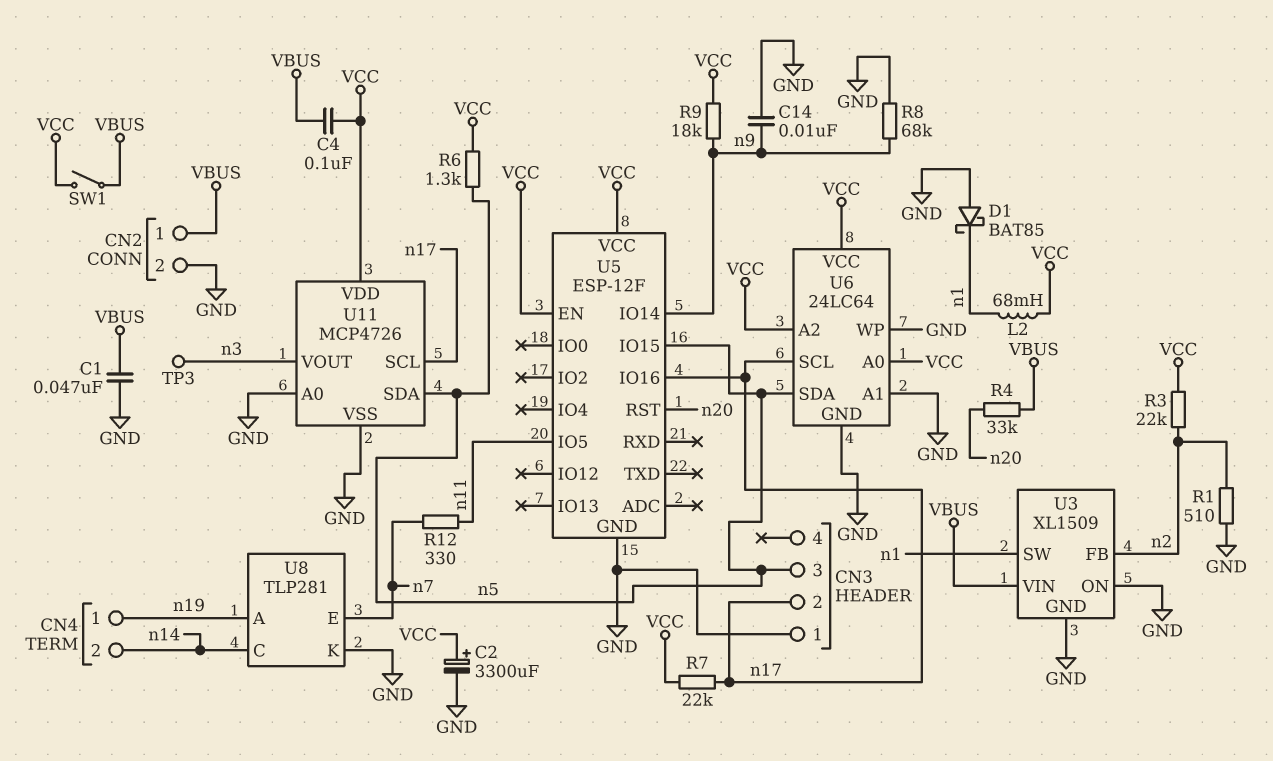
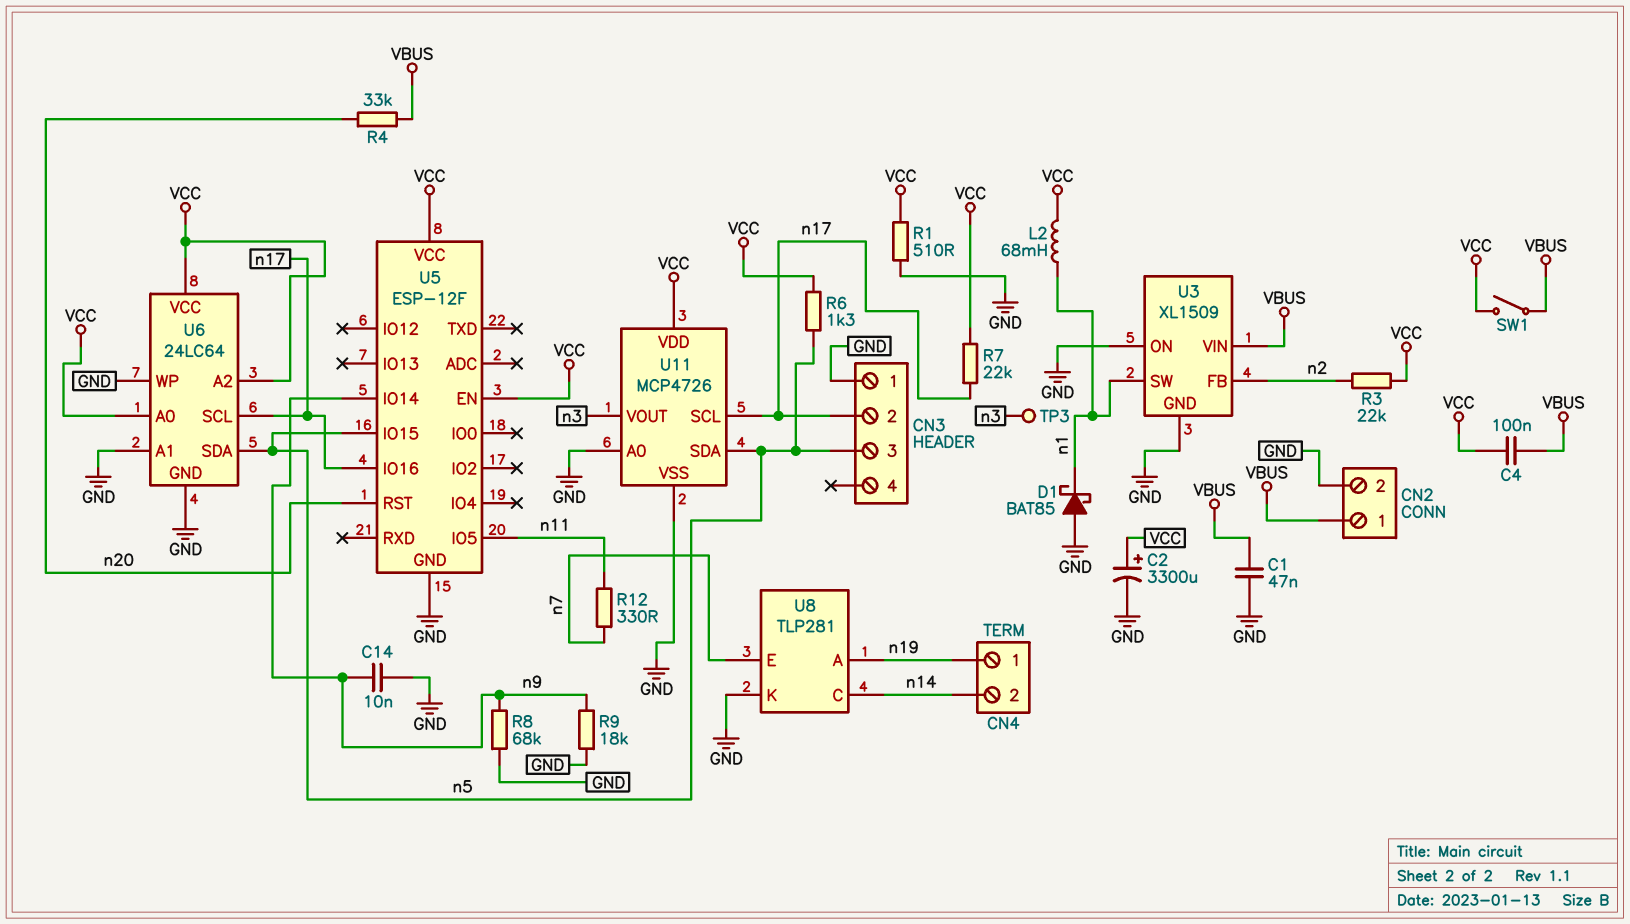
R1: 510 (GND, n2) -> 510 (GND, VCC)
R9: 18k (VCC, n9) -> 18k (GND, n9)

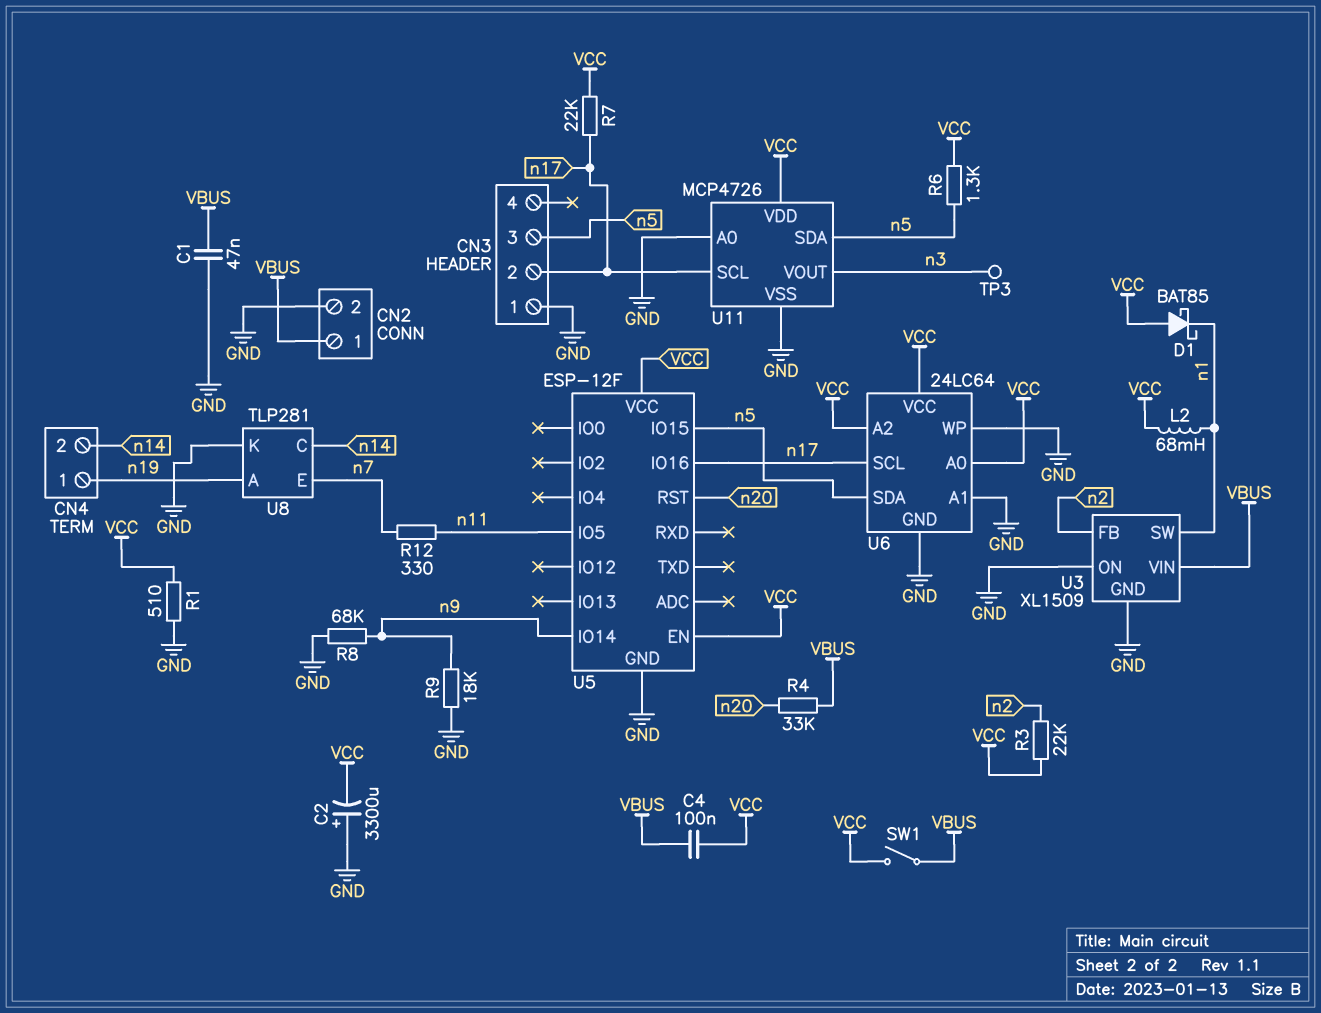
C2: 3300uF (plus VCC, minus GND) -> 3300uF (plus GND, minus VCC)
C14: 10nF (GND, n9) -> none
D1: schottky BAT85 (A GND, K n1) -> schottky BAT85 (A VCC, K n1)

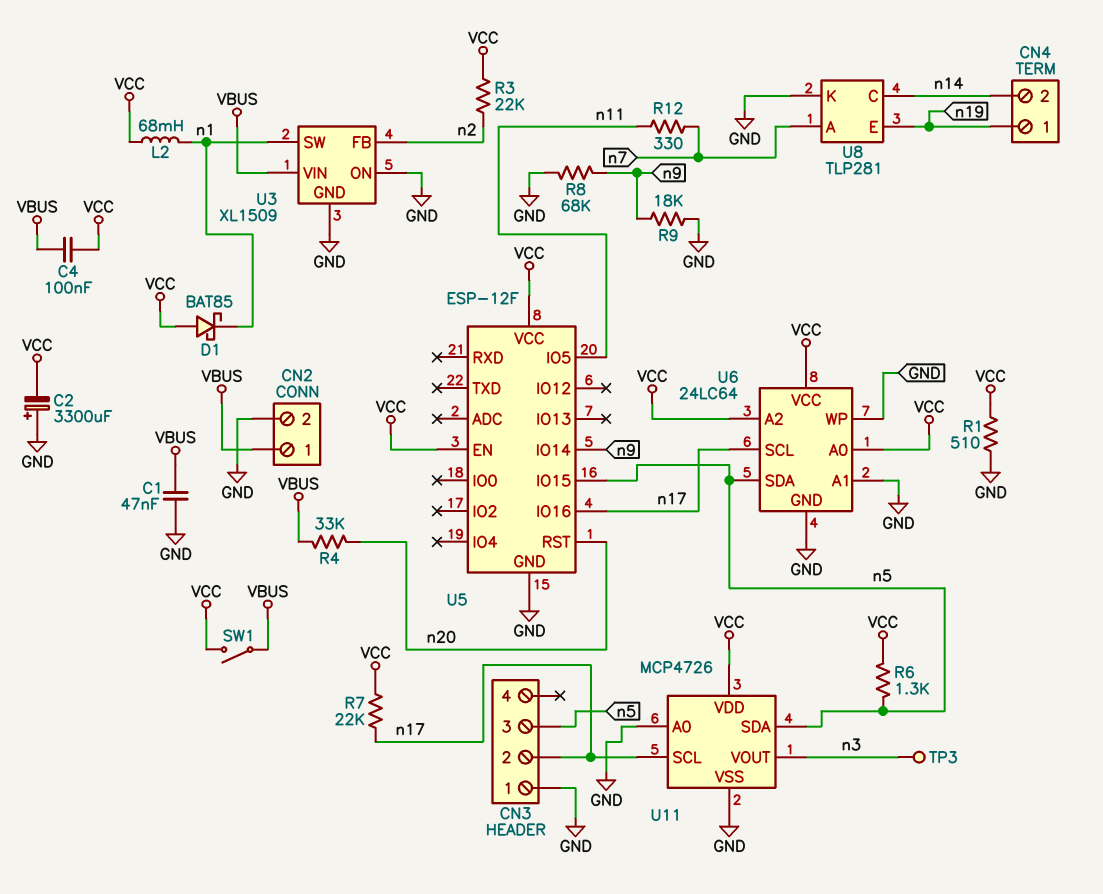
U8 pin A: n19 -> n7
U8 pin E: n7 -> n19

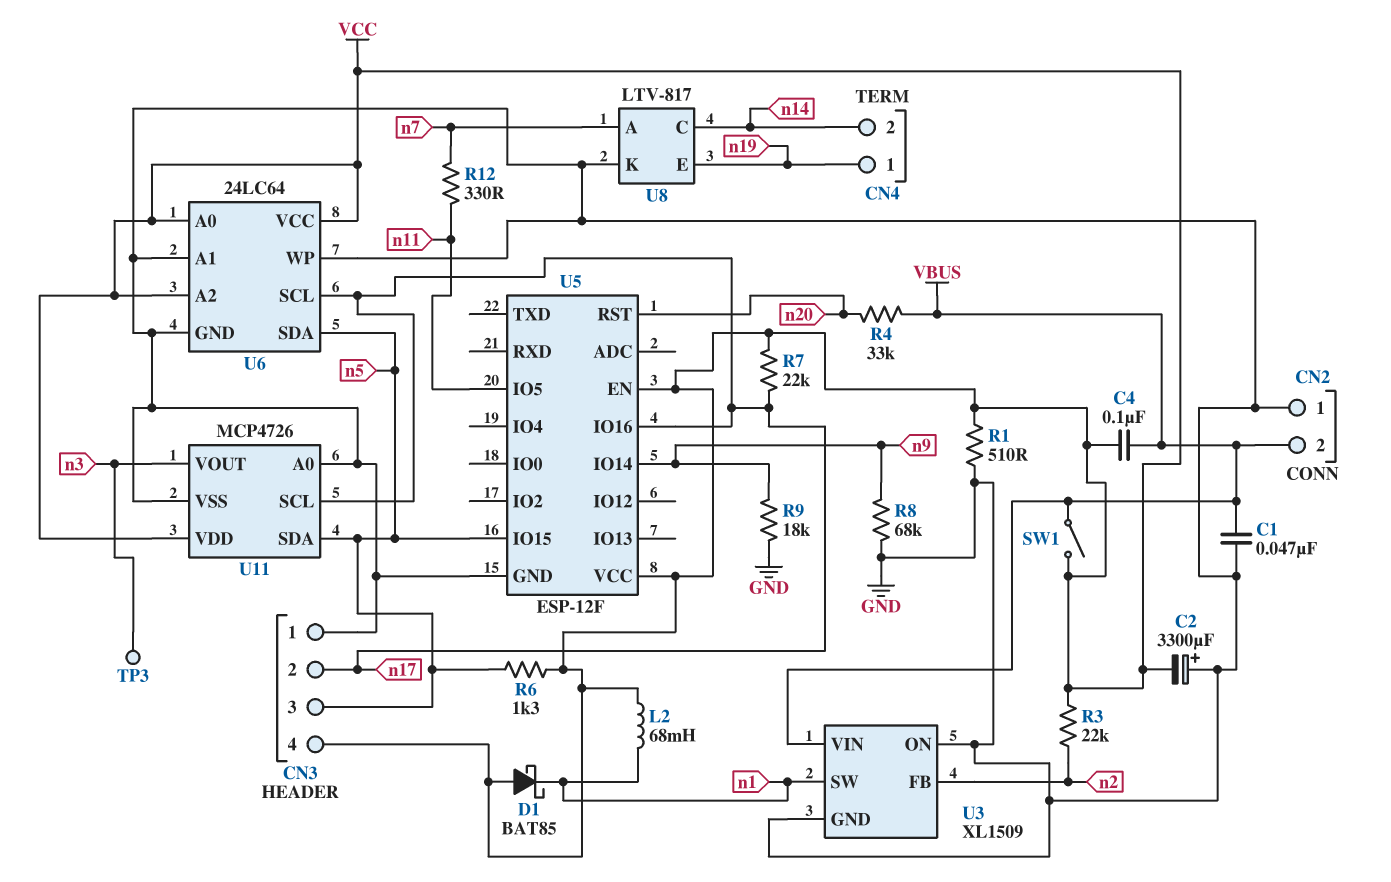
CN2 pin 1: VBUS -> GND
CN2 pin 2: GND -> VBUS
CN3 pin 4: none -> VCC
U8: TLP281 -> LTV-817

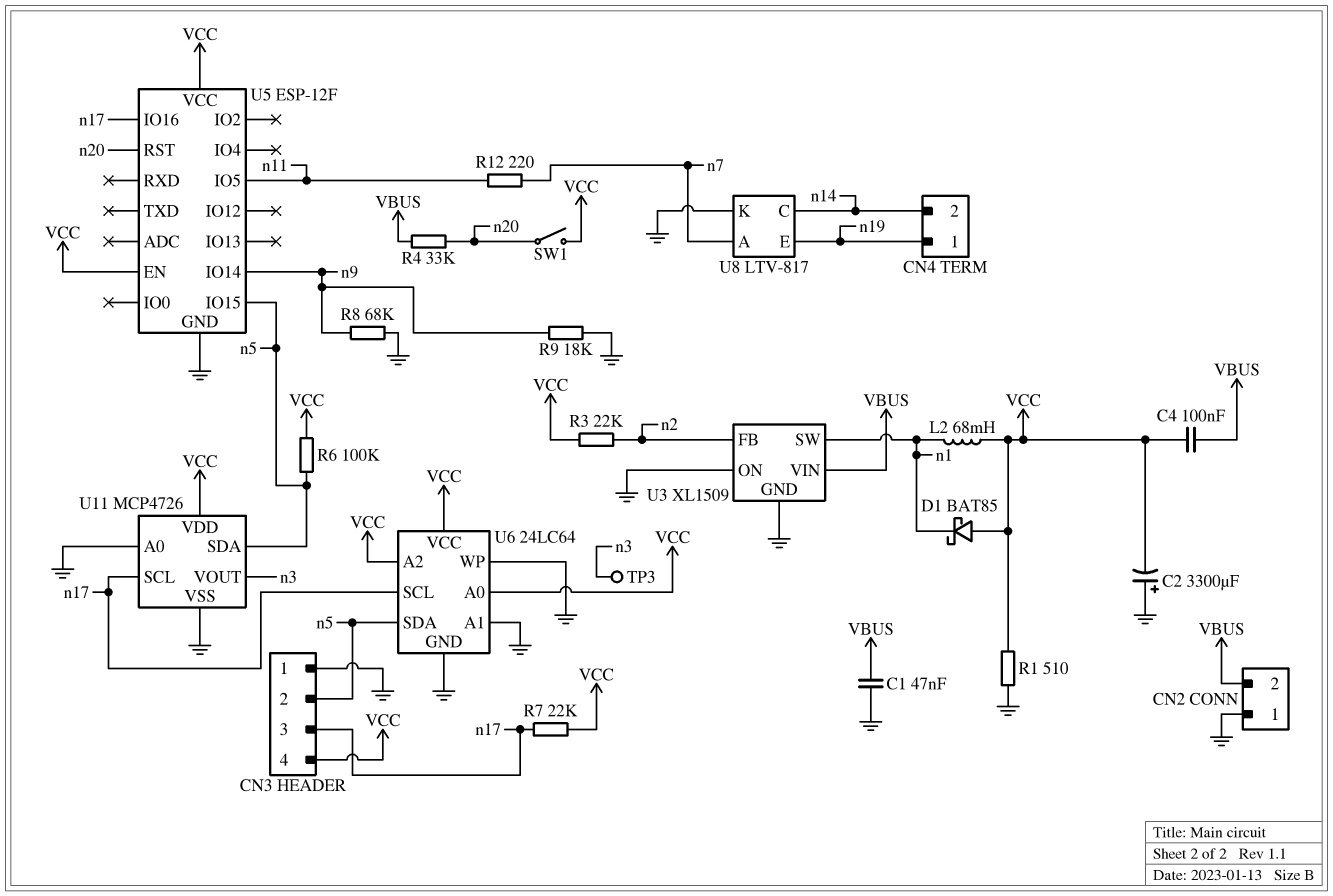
CN3 pin 2: n17 -> n5
CN3 pin 3: n5 -> n17
R6: 1.3k (VCC, n5) -> 100k (VCC, n5)
R12: 330 (n7, n11) -> 220 (n7, n11)
SW1: switch (VBUS, VCC) -> switch (VCC, n20)

